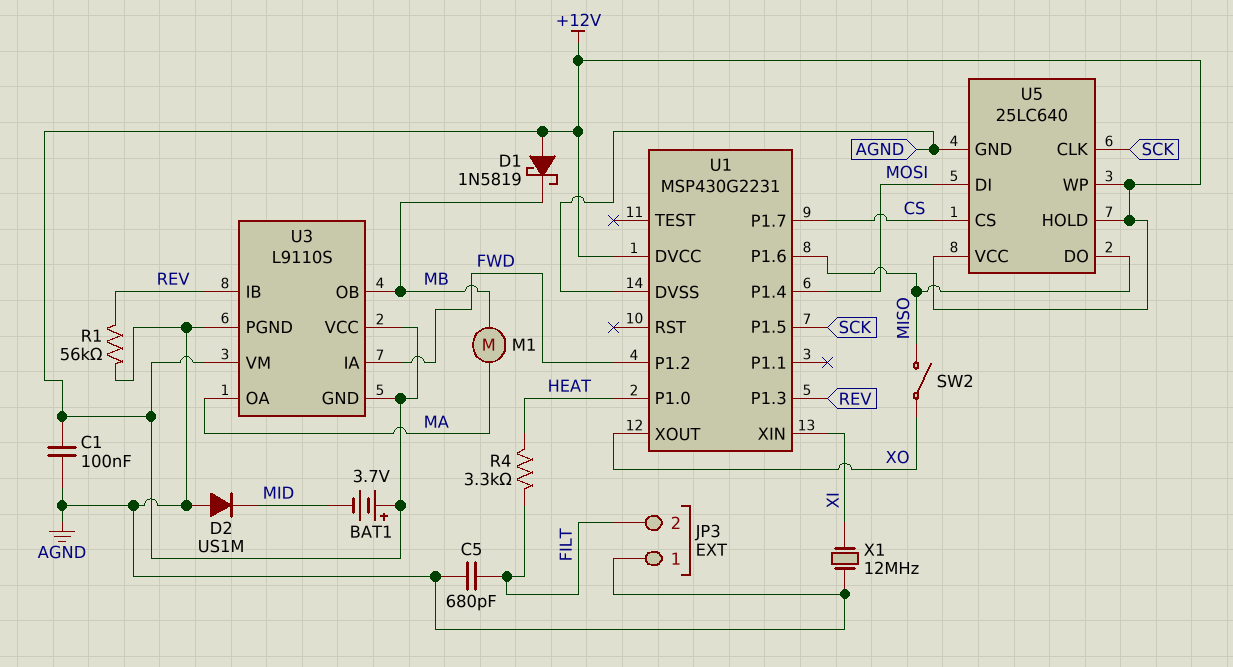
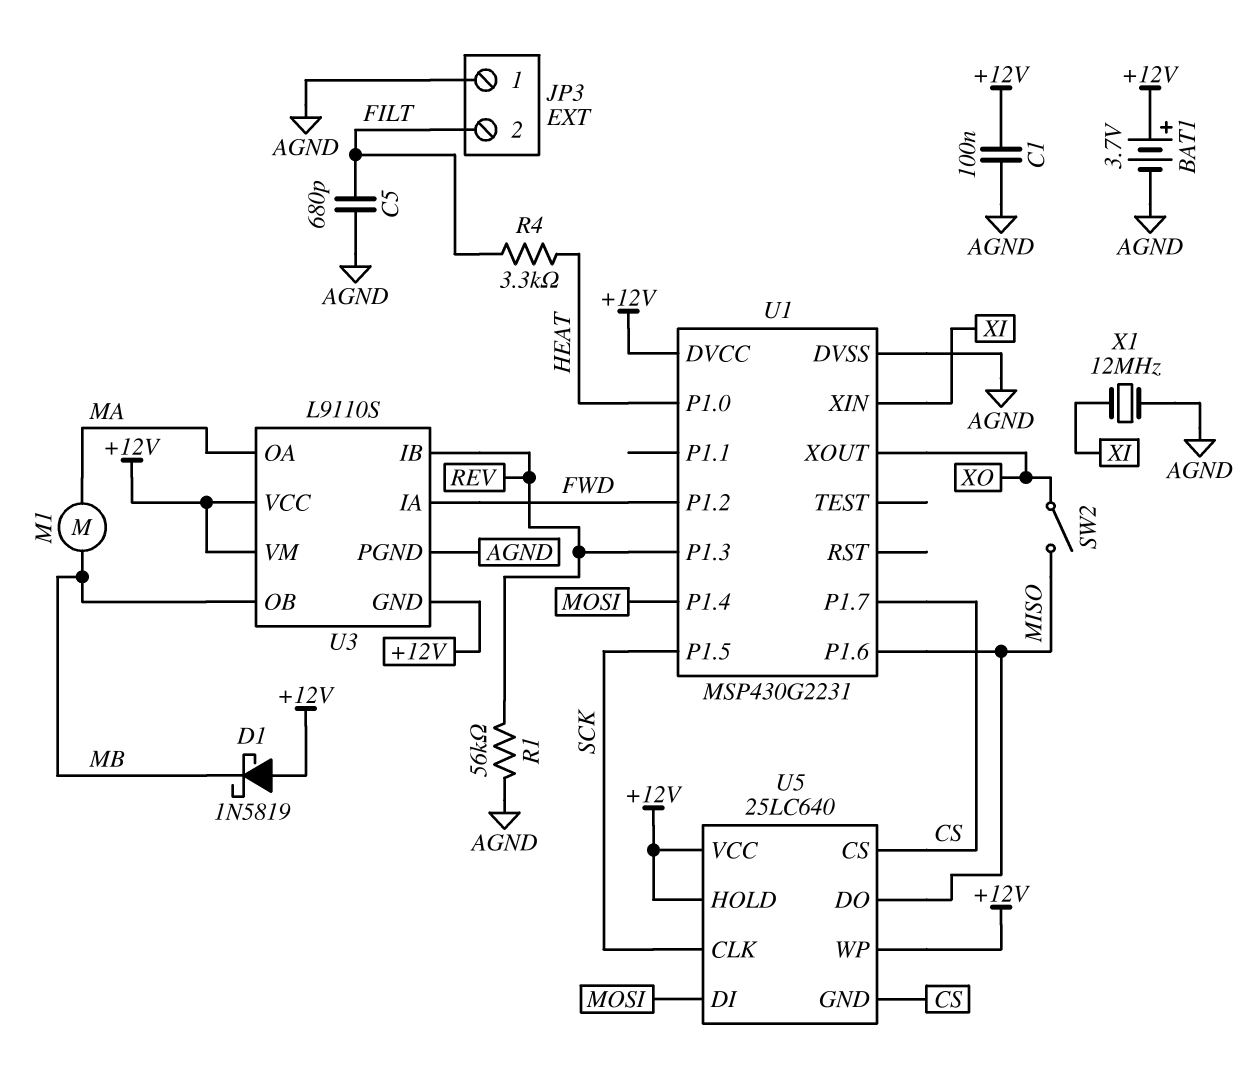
BAT1: 3.7V (plus +12V, minus MID) -> 3.7V (plus +12V, minus AGND)
D2: diode US1M (A AGND, K MID) -> none
U5 pin GND: AGND -> CS

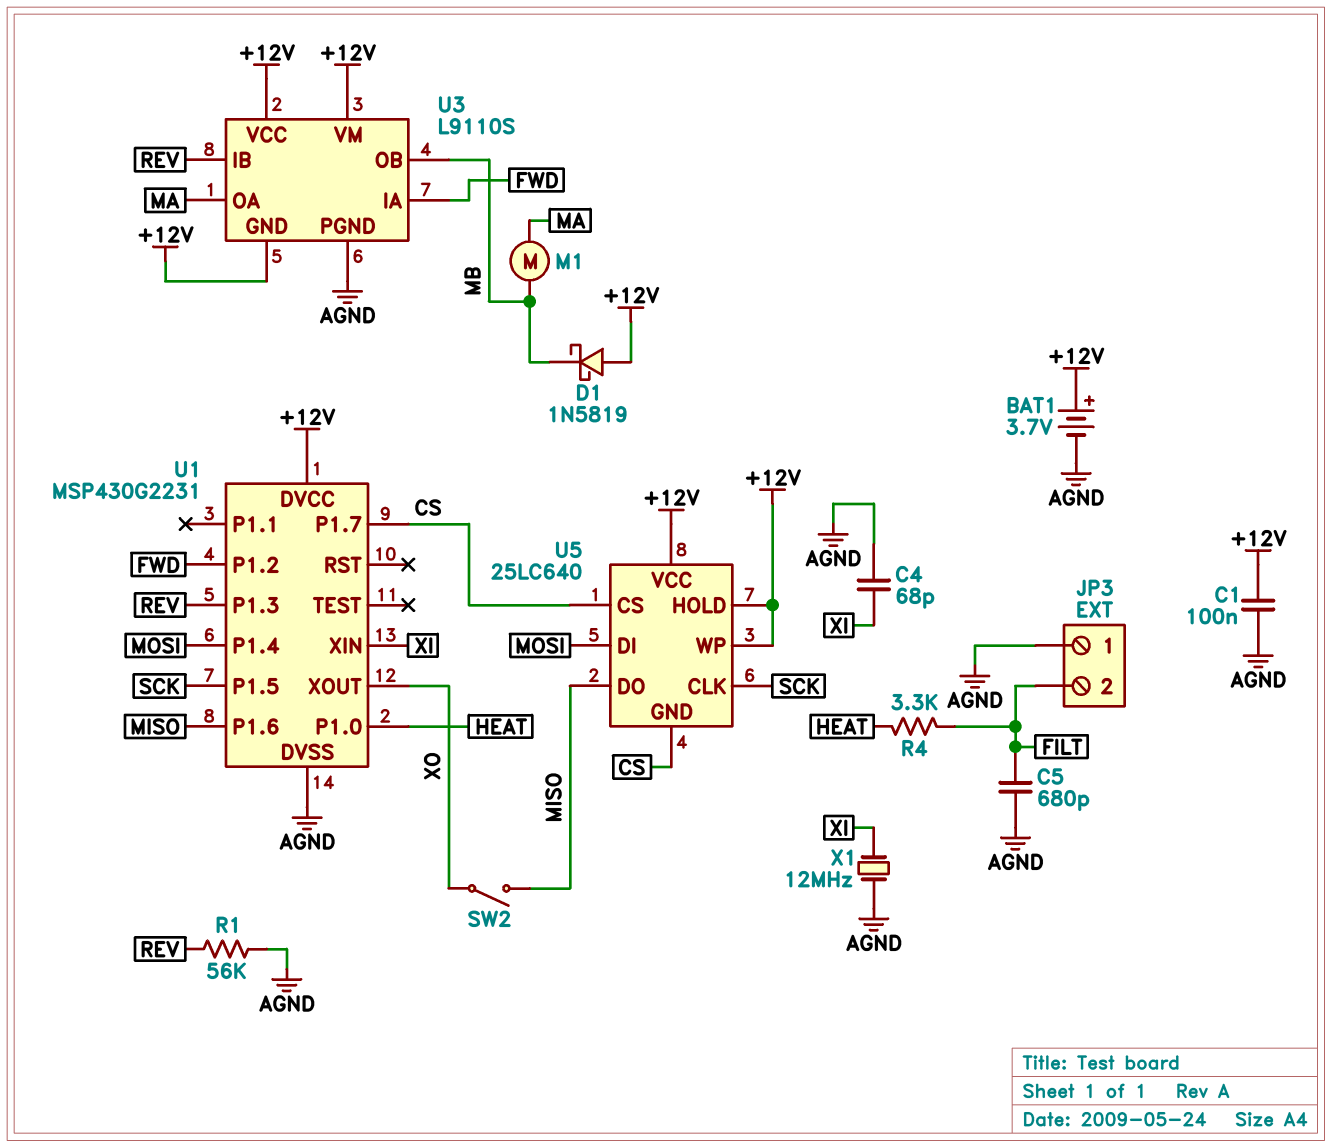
C4: none -> 68pF (AGND, XI)

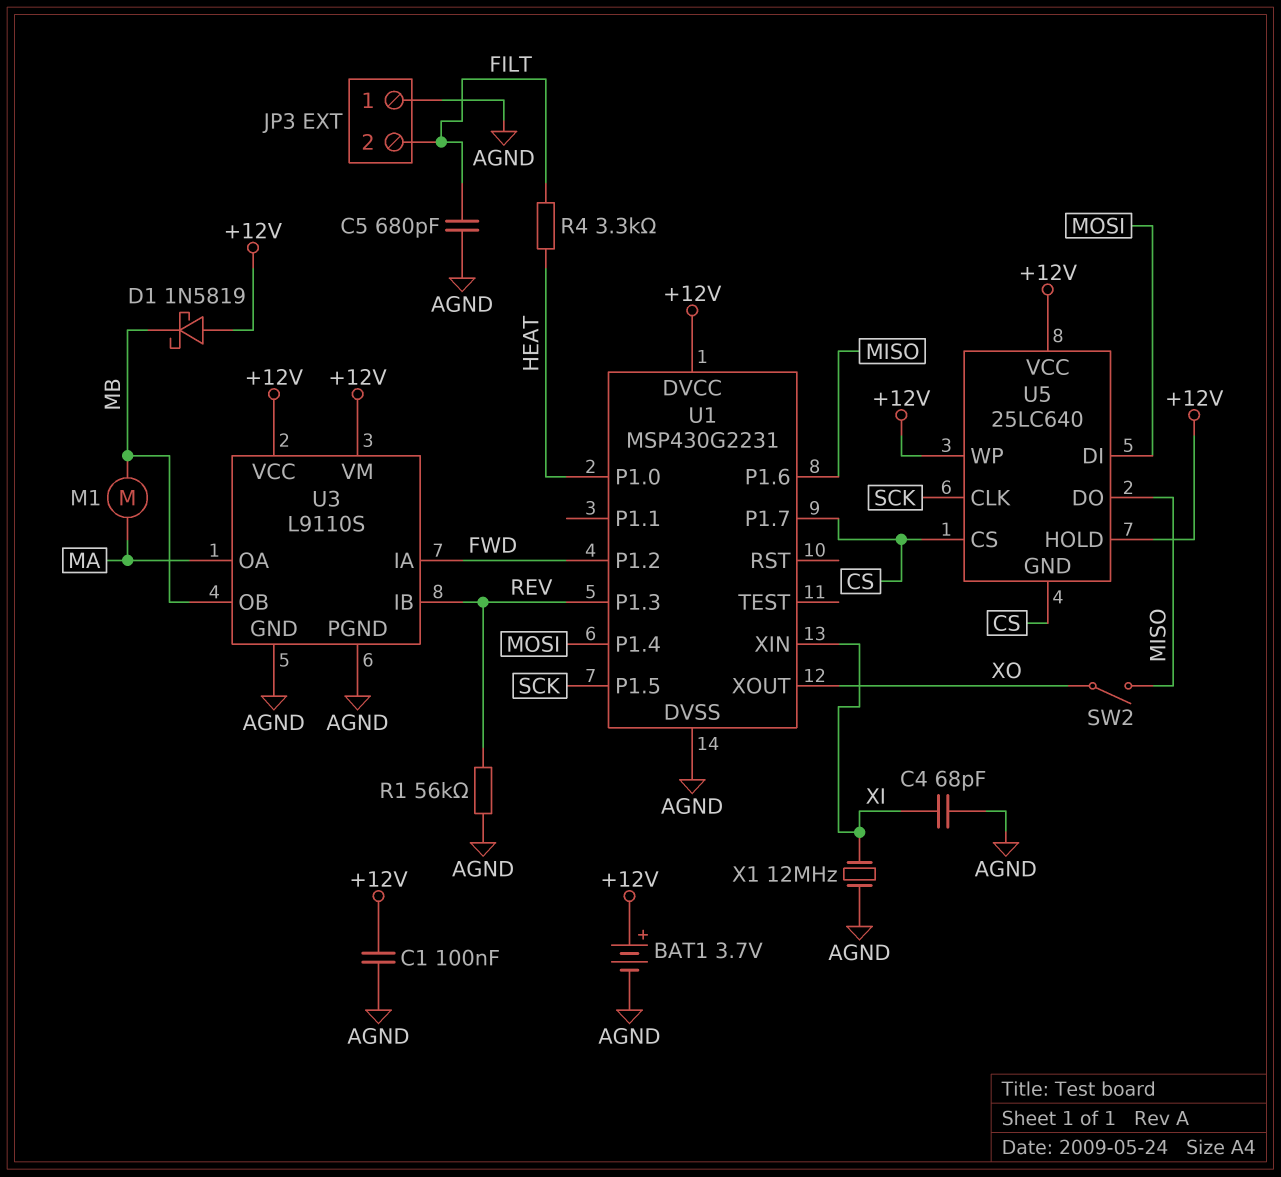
U3 pin GND: +12V -> AGND

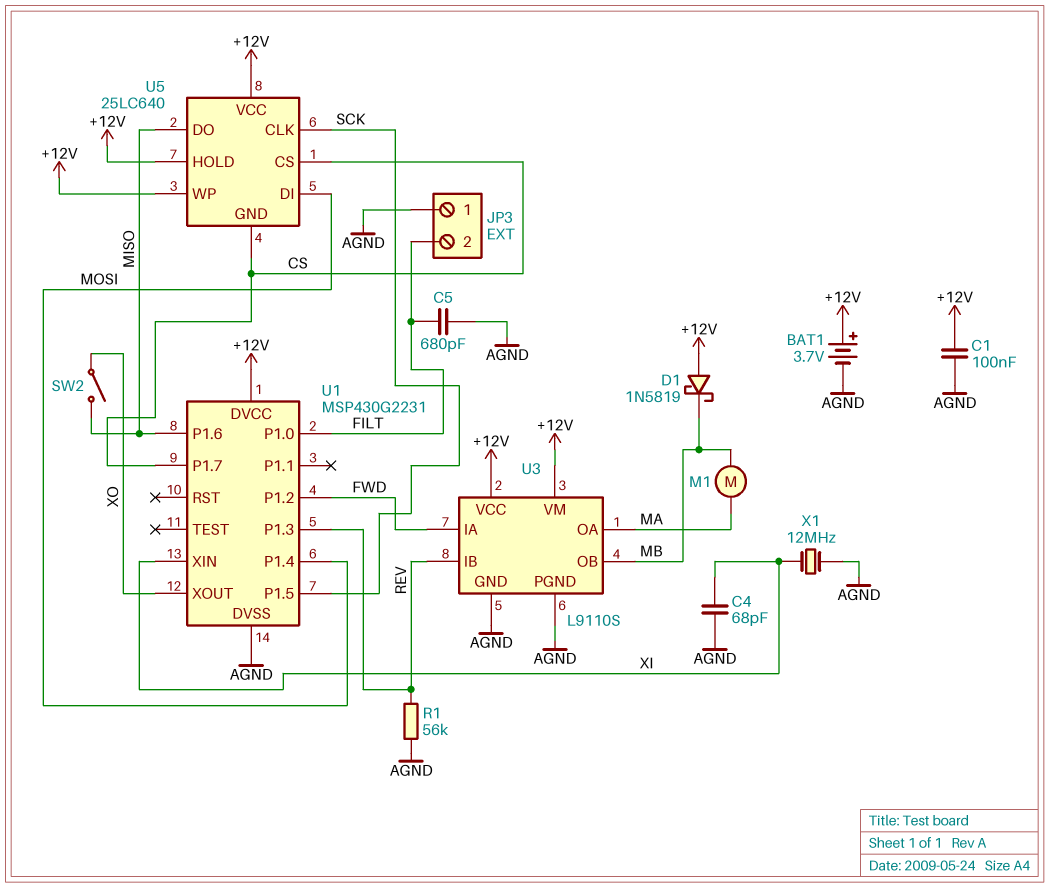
R4: 3.3k (FILT, HEAT) -> none
U1 pin P1.0: HEAT -> FILT

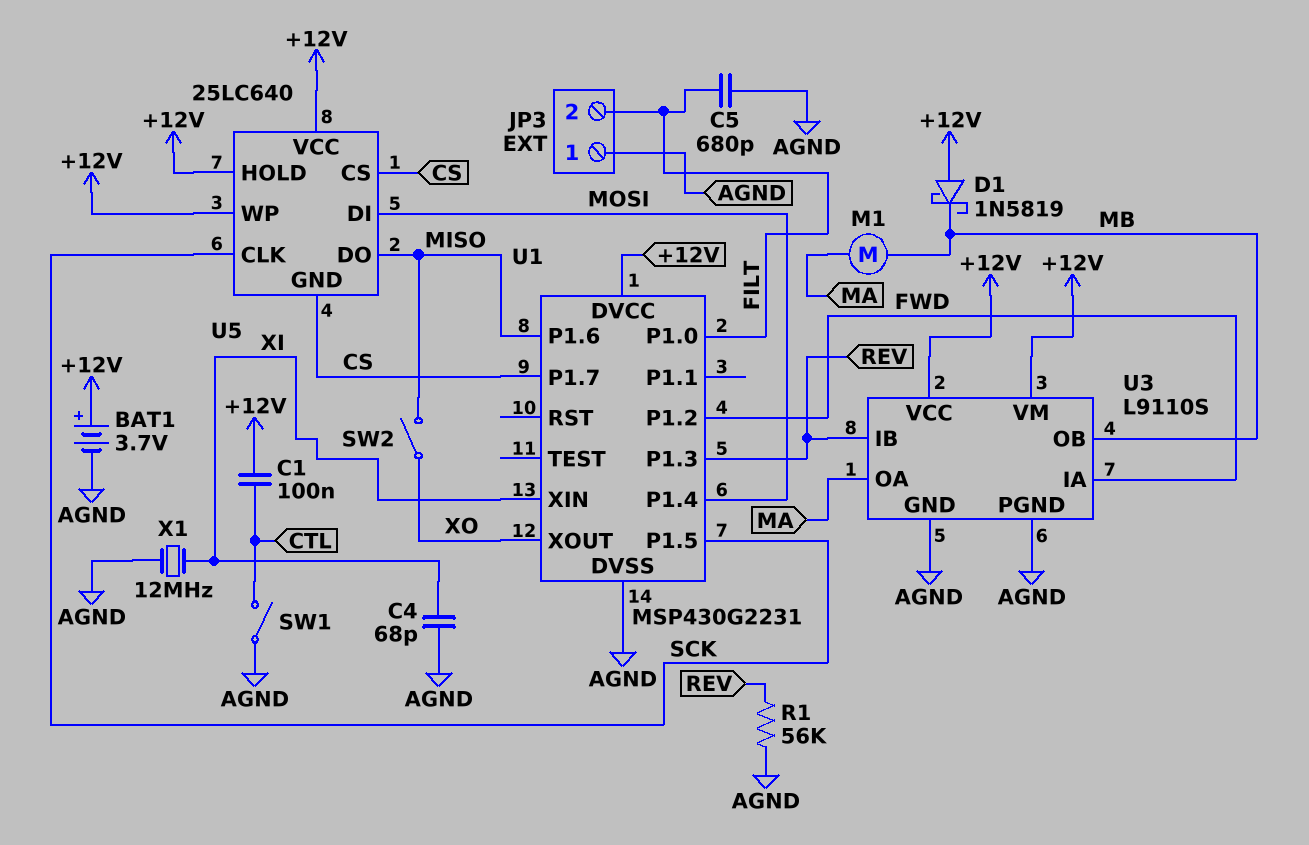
C1: 100nF (+12V, AGND) -> 100nF (+12V, CTL)
SW1: none -> switch (AGND, CTL)

